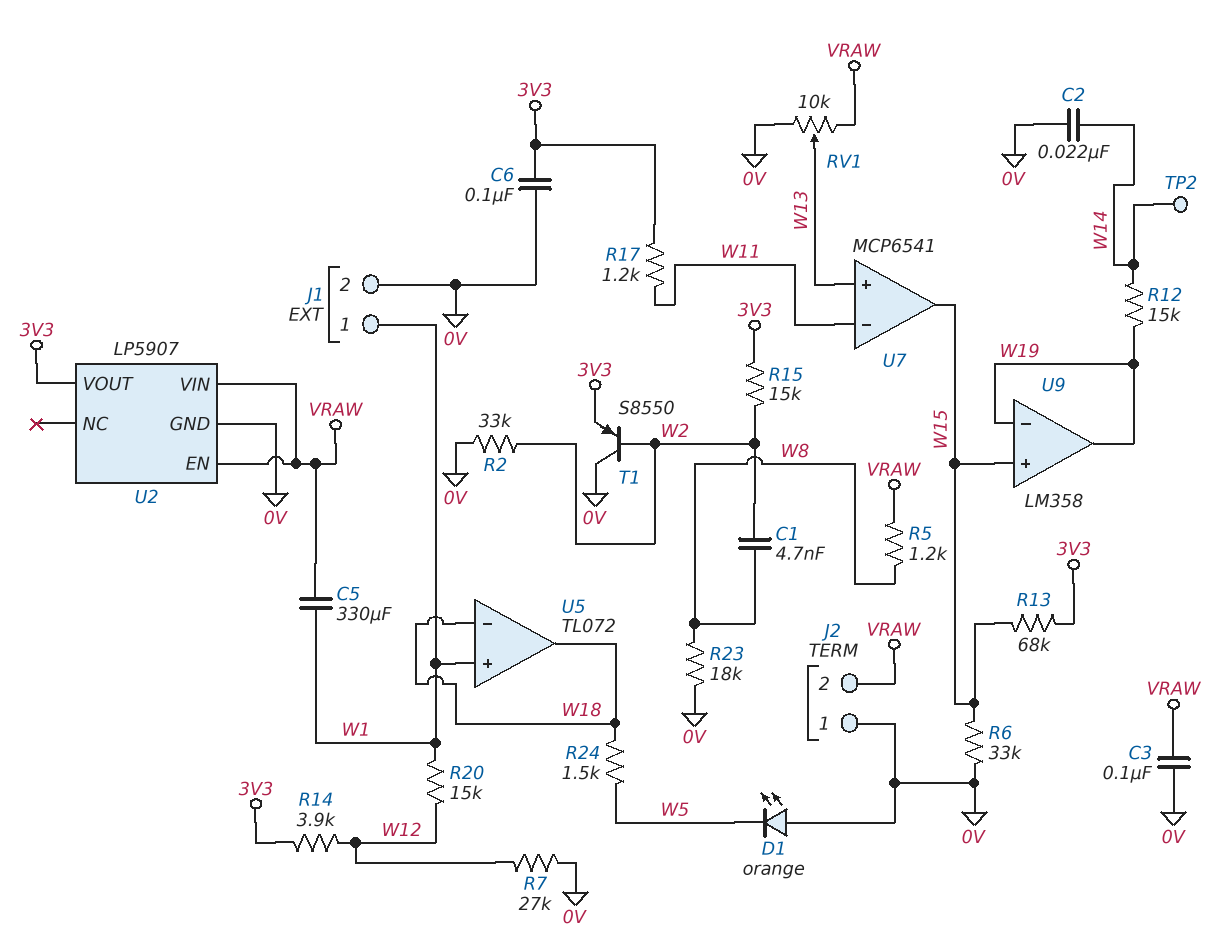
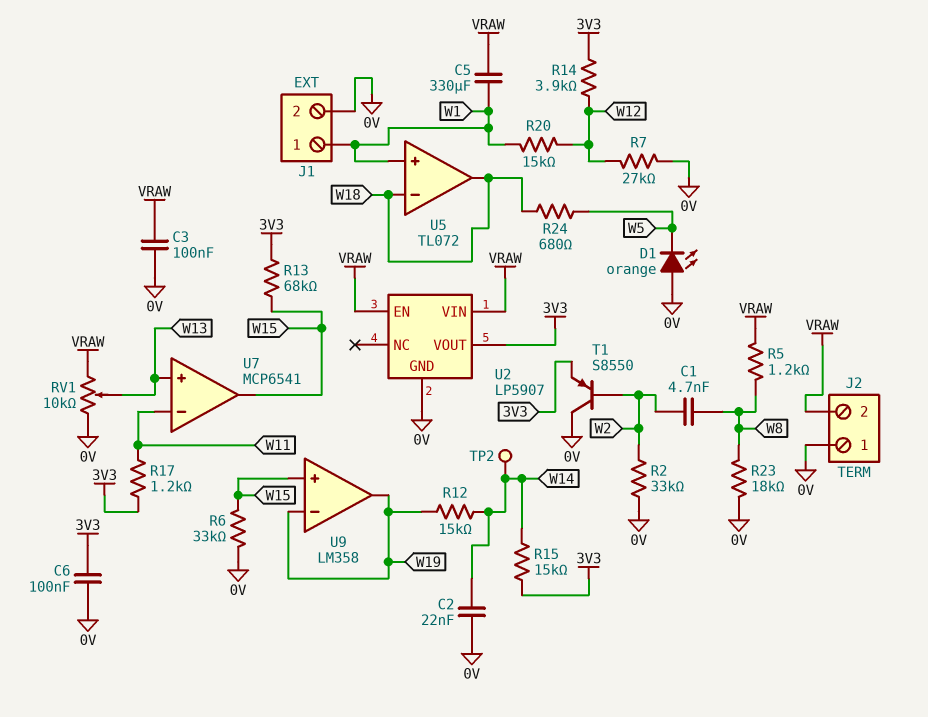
R15: 15k (3V3, W2) -> 15k (3V3, W14)
R24: 1.5k (W5, W18) -> 680 (W5, W18)

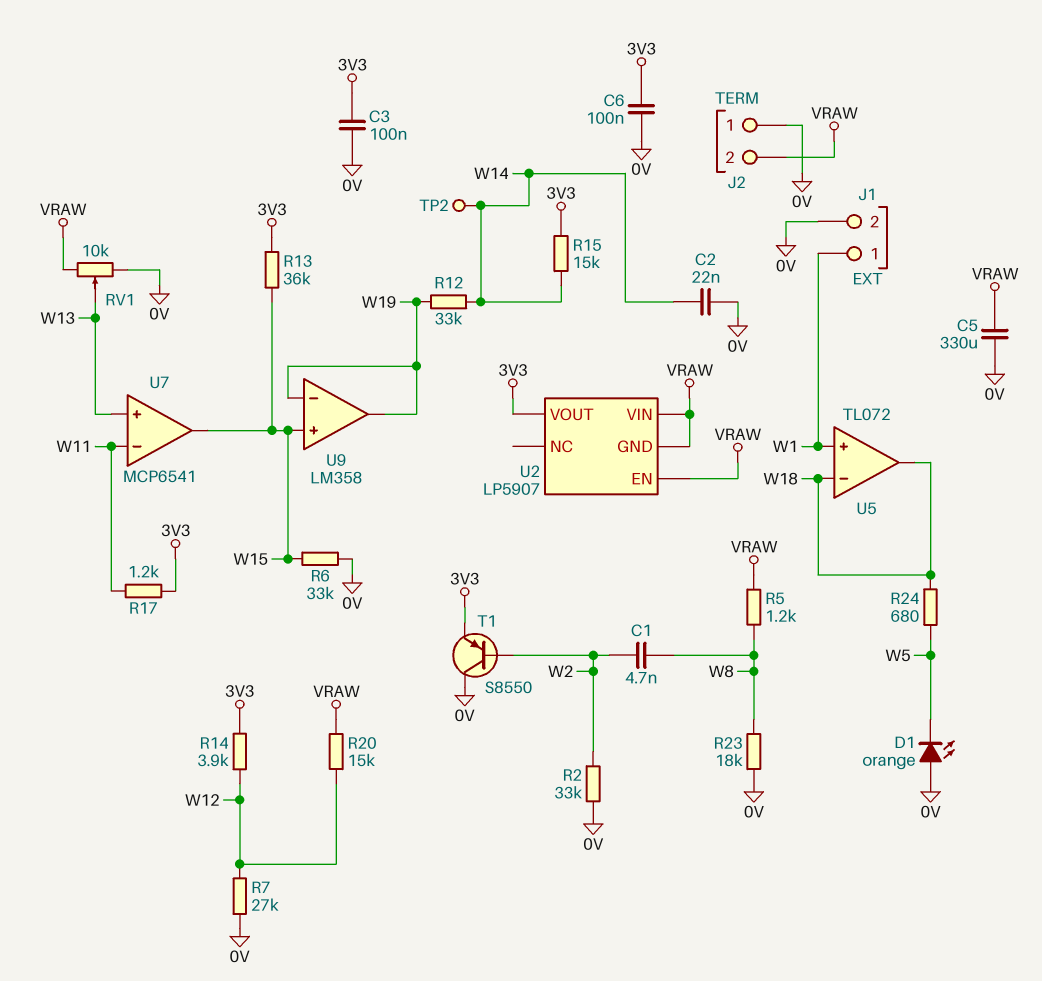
C3: 100nF (0V, VRAW) -> 100nF (0V, 3V3)
C5: 330uF (VRAW, W1) -> 330uF (0V, VRAW)
R12: 15k (W14, W19) -> 33k (W14, W19)
R13: 68k (3V3, W15) -> 36k (3V3, W15)
R20: 15k (W1, W12) -> 15k (VRAW, W12)
U2 pin GND: 0V -> VRAW

